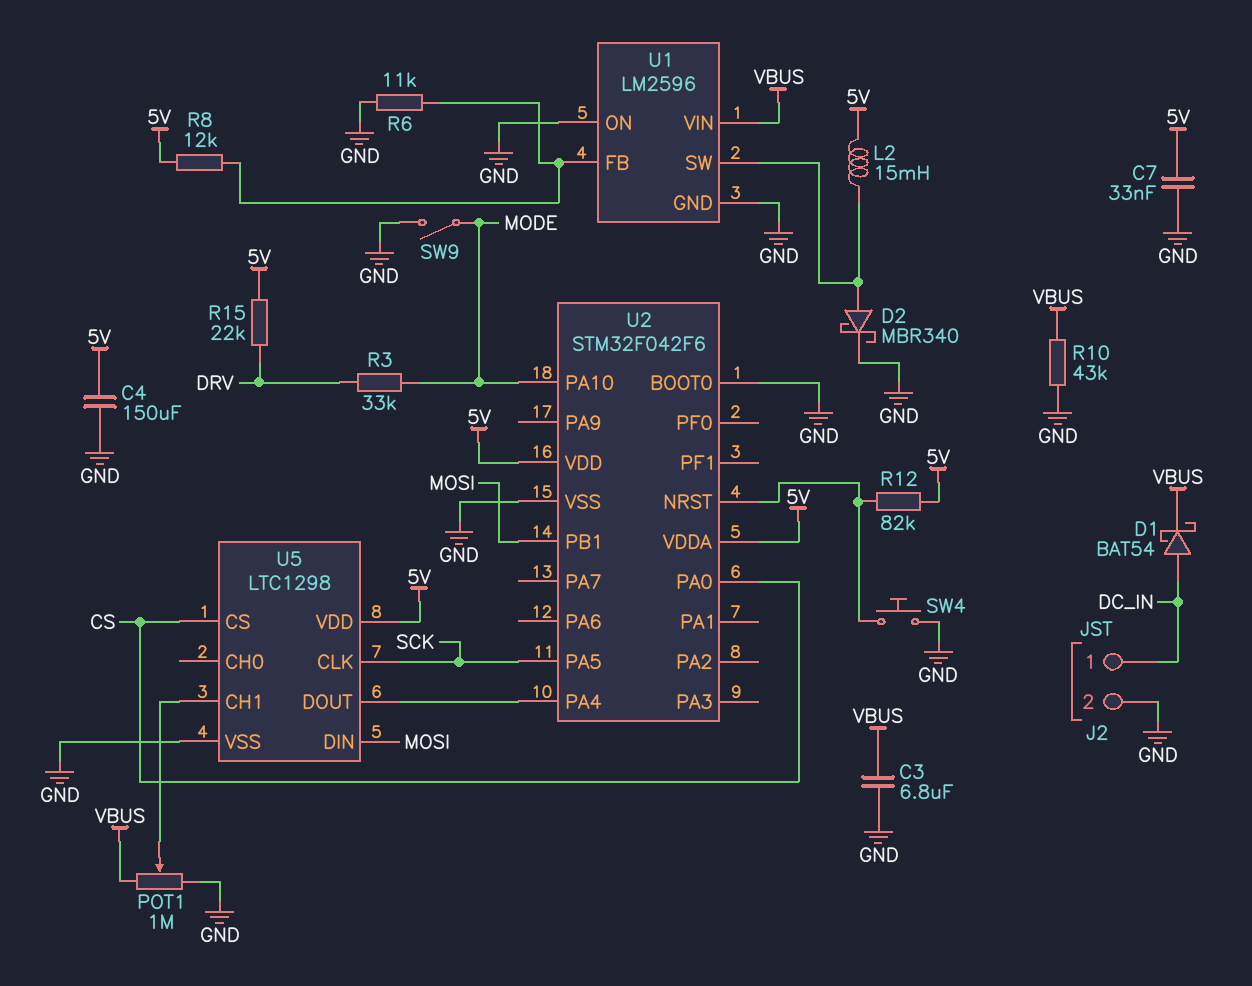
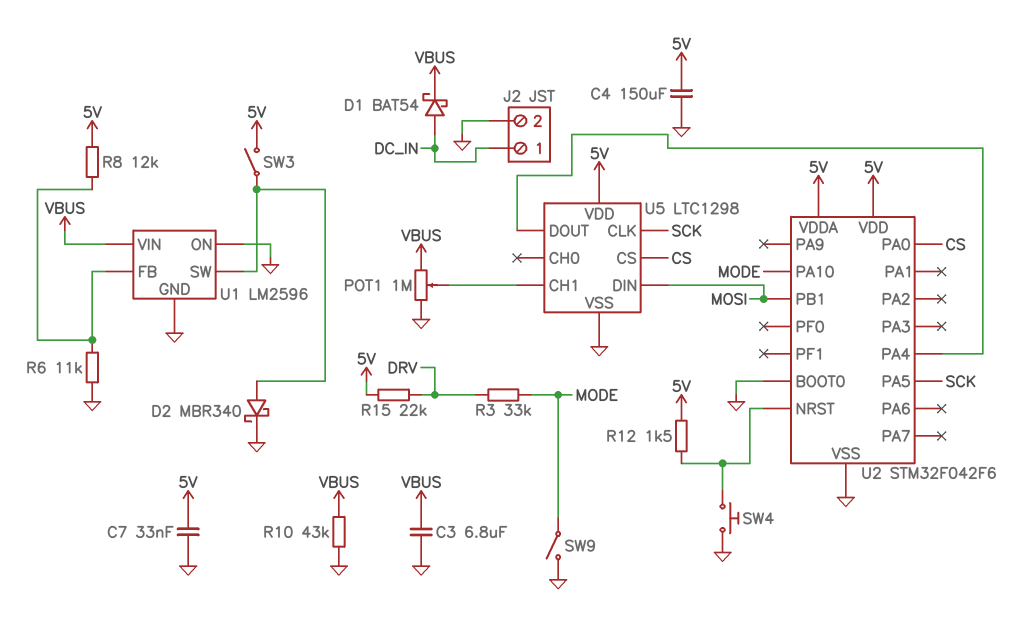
L2: 15mH (5V, U1/SW) -> none
R12: 82k (5V, U2/NRST) -> 1.5k (5V, U2/NRST)
SW3: none -> switch (5V, U1/SW)

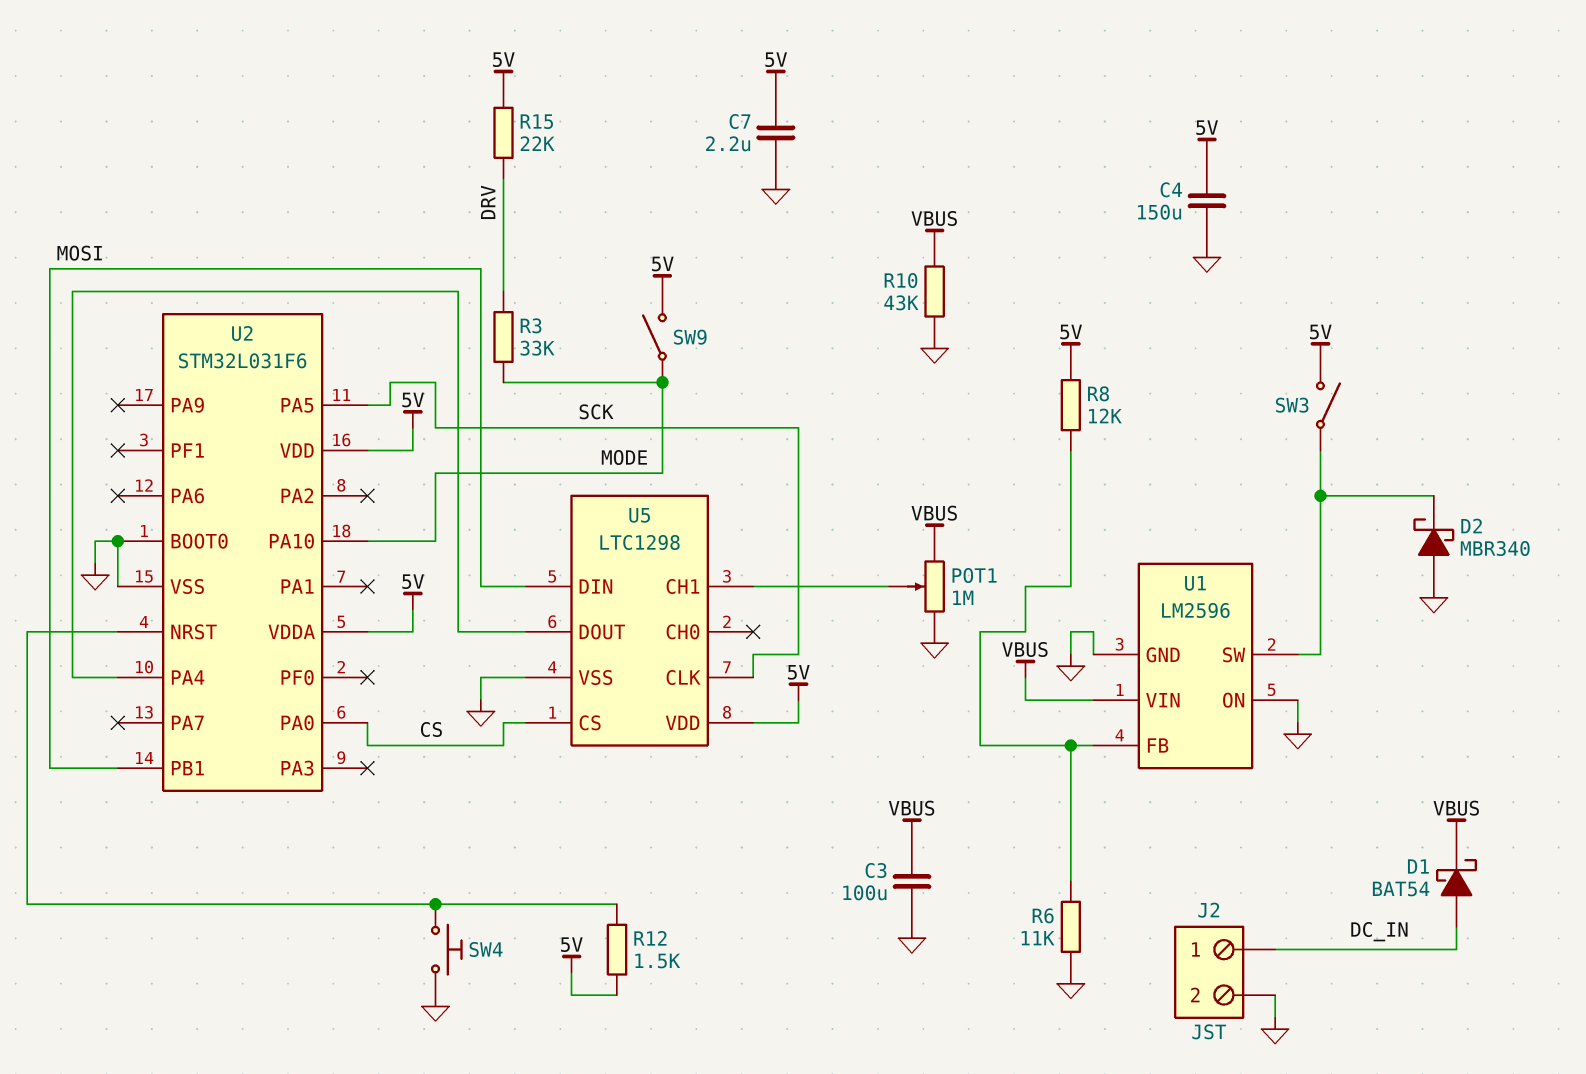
C3: 6.8uF (GND, VBUS) -> 100uF (GND, VBUS)
C7: 33nF (5V, GND) -> 2.2uF (5V, GND)
D2: schottky MBR340 (A U1/SW, K GND) -> schottky MBR340 (A GND, K U1/SW)
SW9: switch (GND, MODE) -> switch (5V, MODE)
U2: STM32F042F6 -> STM32L031F6

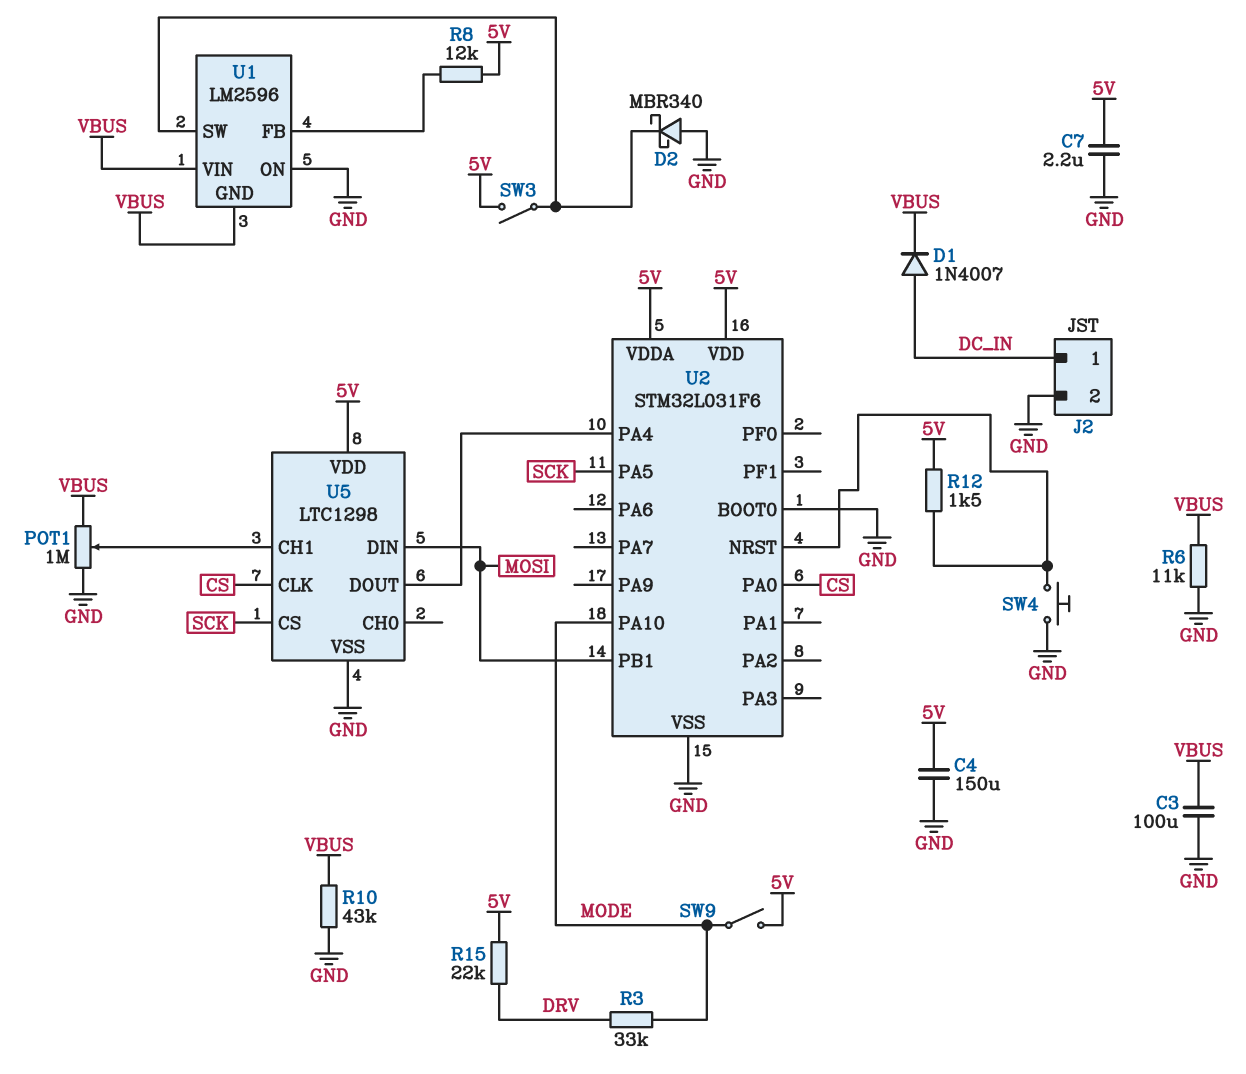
D1: schottky BAT54 (A DC_IN, K VBUS) -> diode 1N4007 (A DC_IN, K VBUS)
R6: 11k (GND, U1/FB) -> 11k (GND, VBUS)
U1 pin GND: GND -> VBUS
U5 pin CLK: SCK -> CS
U5 pin CS: CS -> SCK

